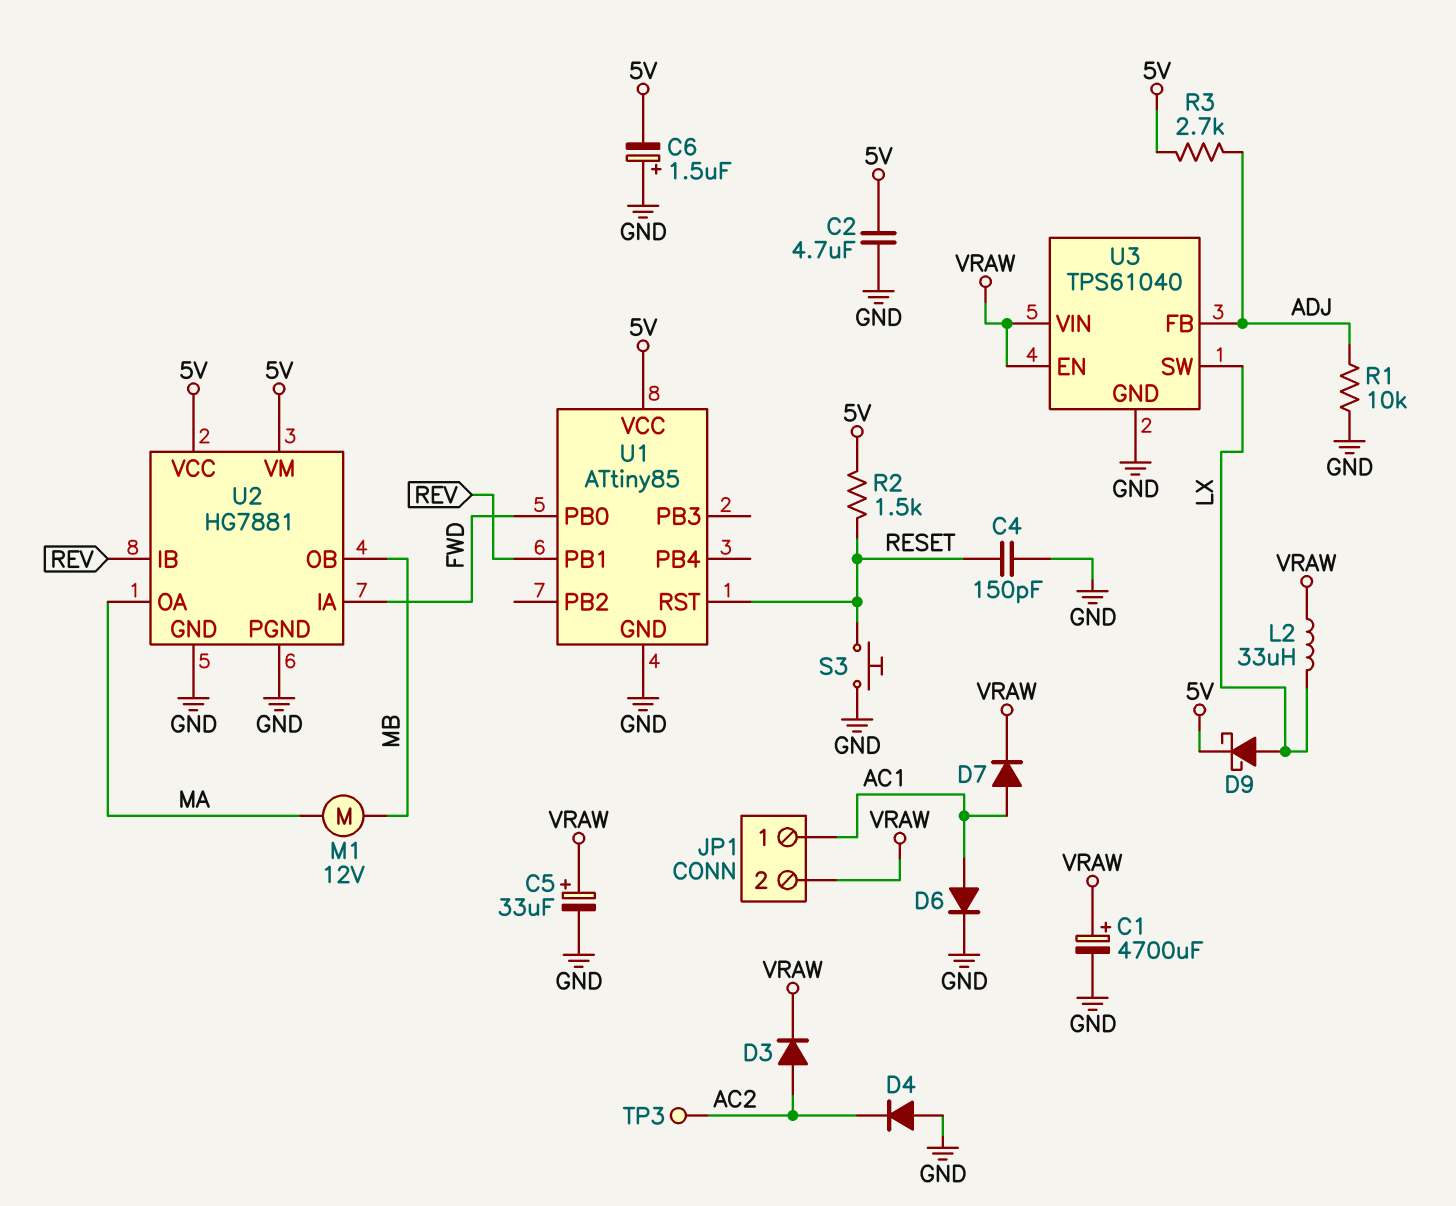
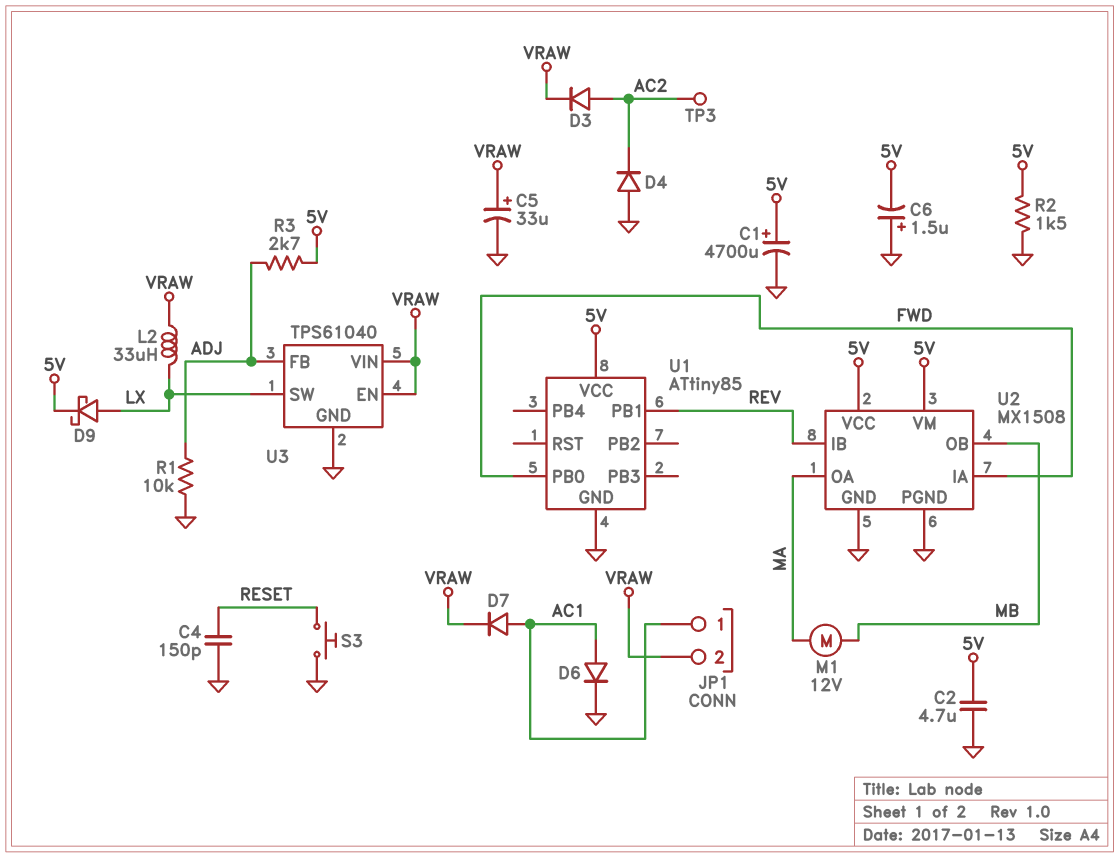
C1: 4700uF (plus VRAW, minus GND) -> 4700uF (plus 5V, minus GND)
R2: 1.5k (5V, RESET) -> 1.5k (5V, GND)
U1 pin RST: RESET -> none
U2: HG7881 -> MX1508

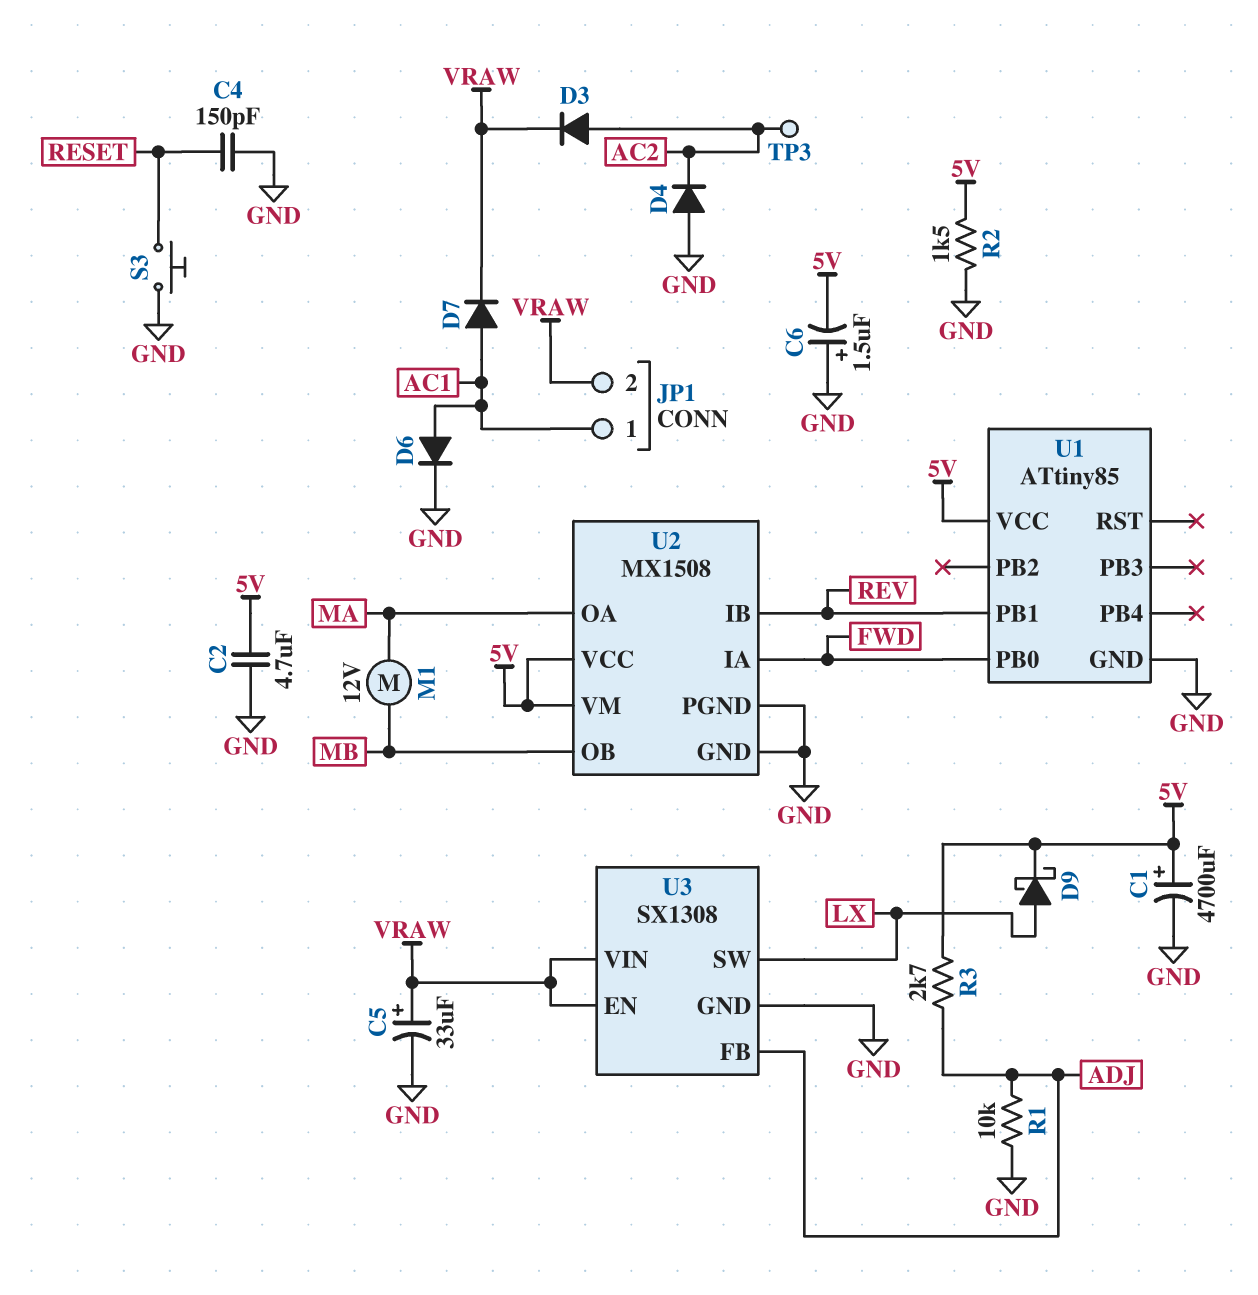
L2: 33uH (LX, VRAW) -> none
U3: TPS61040 -> SX1308

